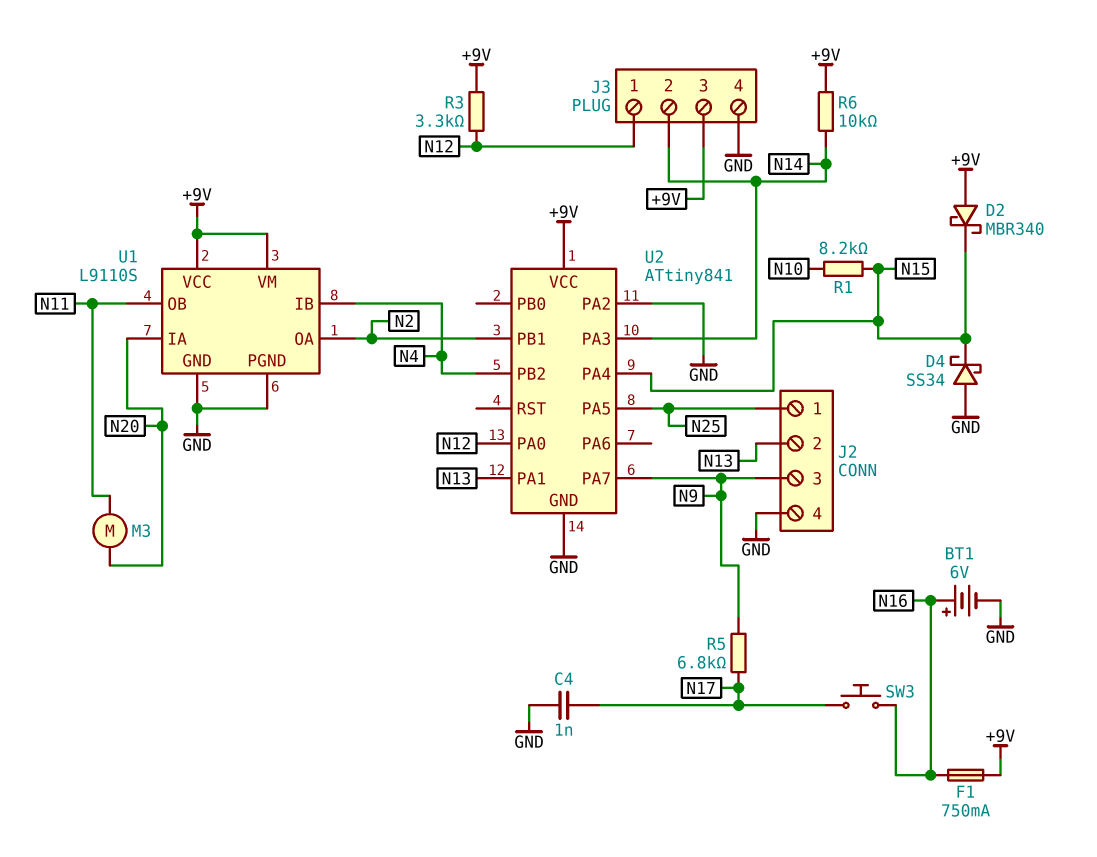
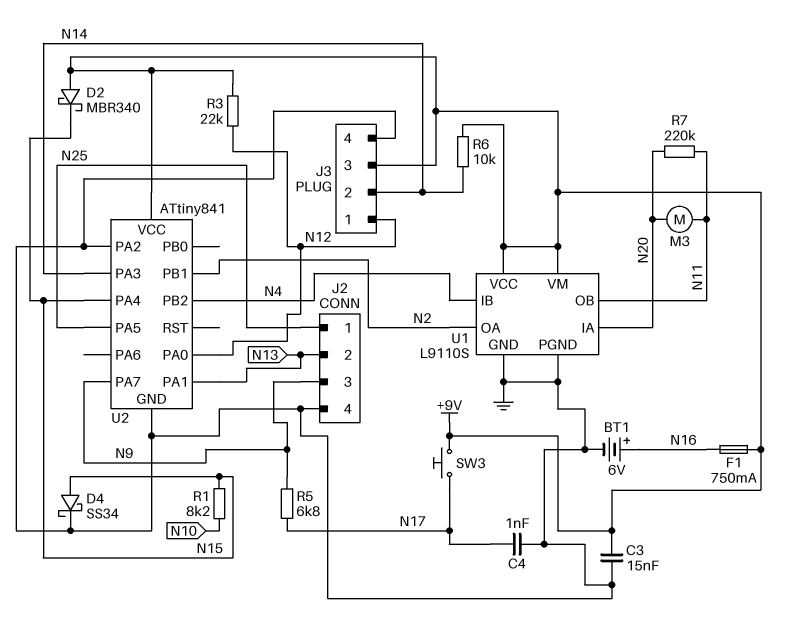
C3: none -> 15nF (+9V, GND)
D4: schottky SS34 (A GND, K N15) -> schottky SS34 (A N15, K GND)
R3: 3.3k (+9V, N12) -> 22k (+9V, N12)
R7: none -> 220k (N11, N20)
SW3: button (N16, N17) -> button (+9V, N17)

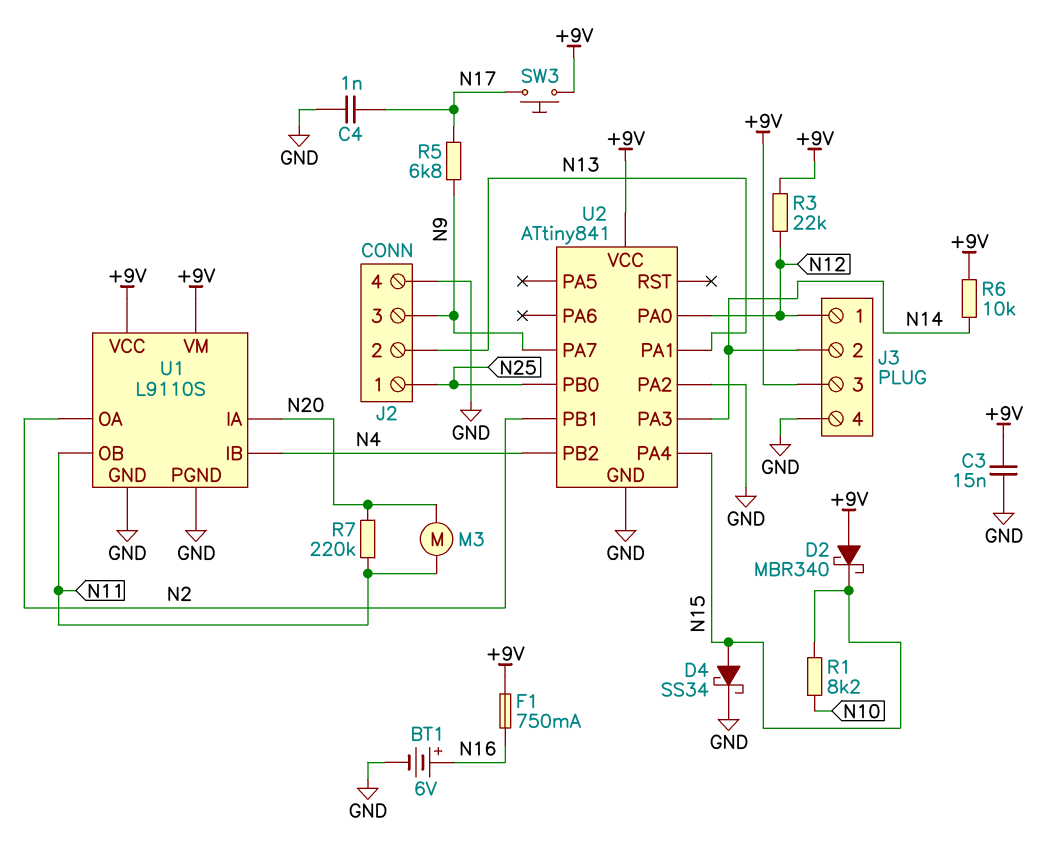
U2 pin PA5: N25 -> none
U2 pin PB0: none -> N25

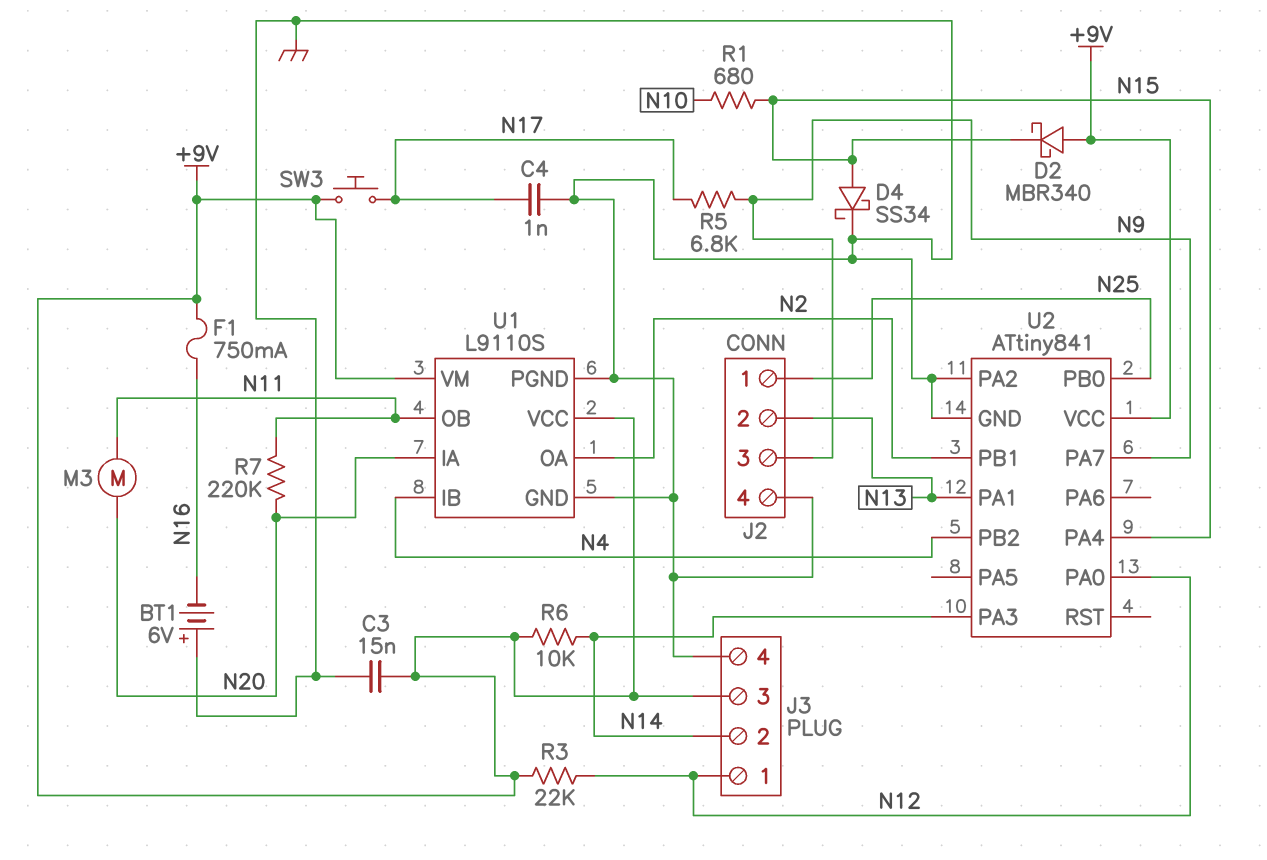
BT1: 6V (plus N16, minus GND) -> 6V (plus GND, minus N16)
R1: 8.2k (N10, N15) -> 680 (N10, N15)

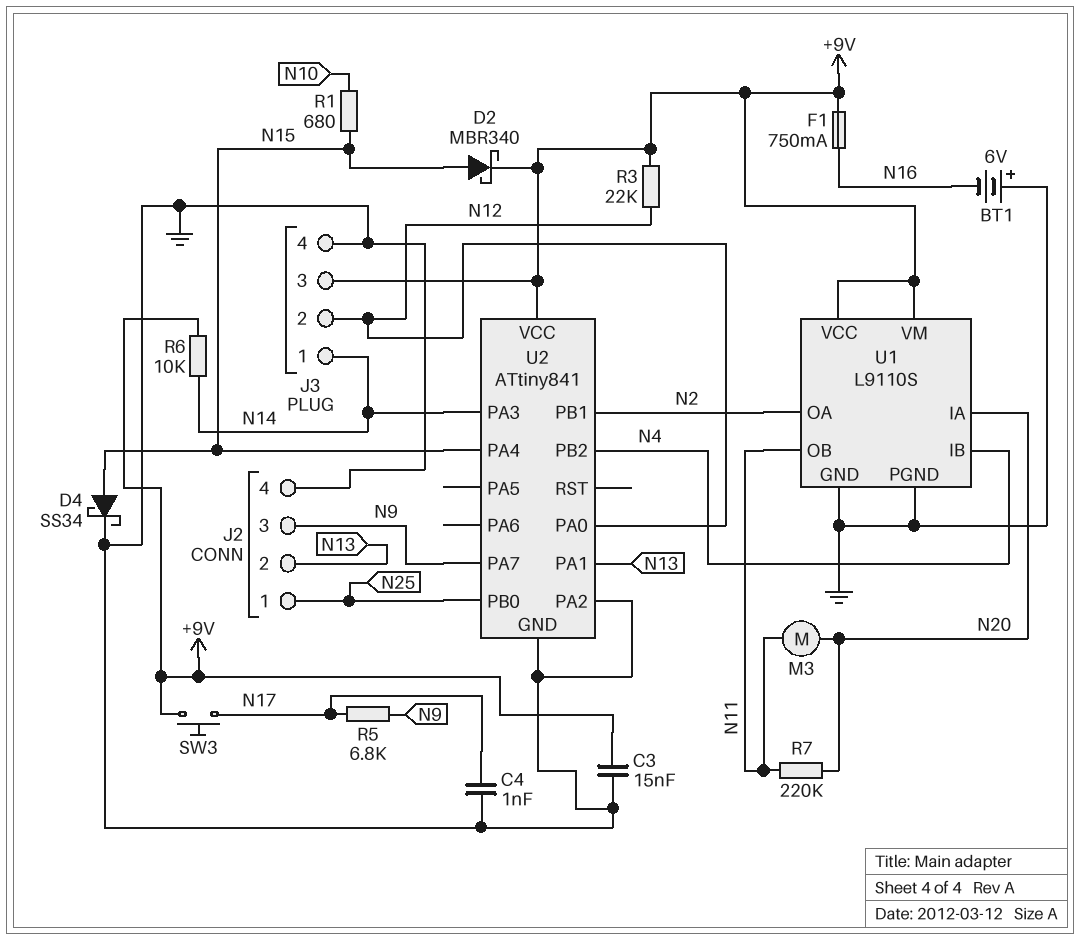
D2: schottky MBR340 (A +9V, K N15) -> schottky MBR340 (A N15, K +9V)
J3 pin 1: N12 -> N14
J3 pin 2: N14 -> N12

